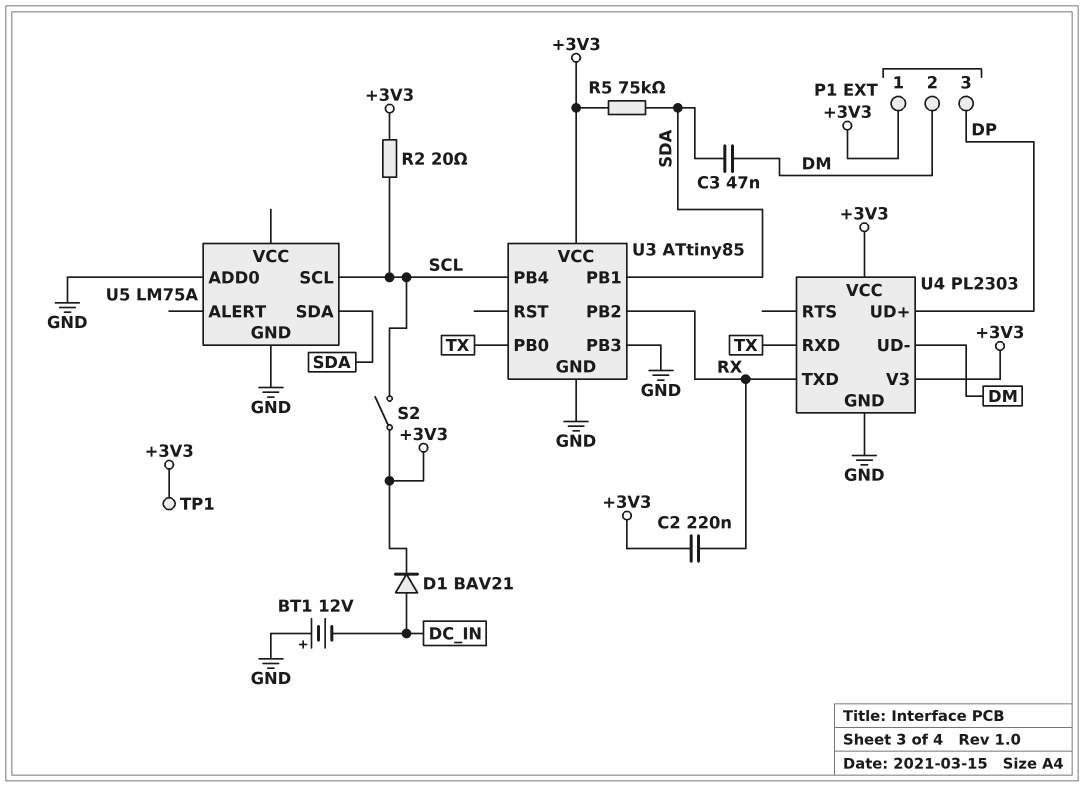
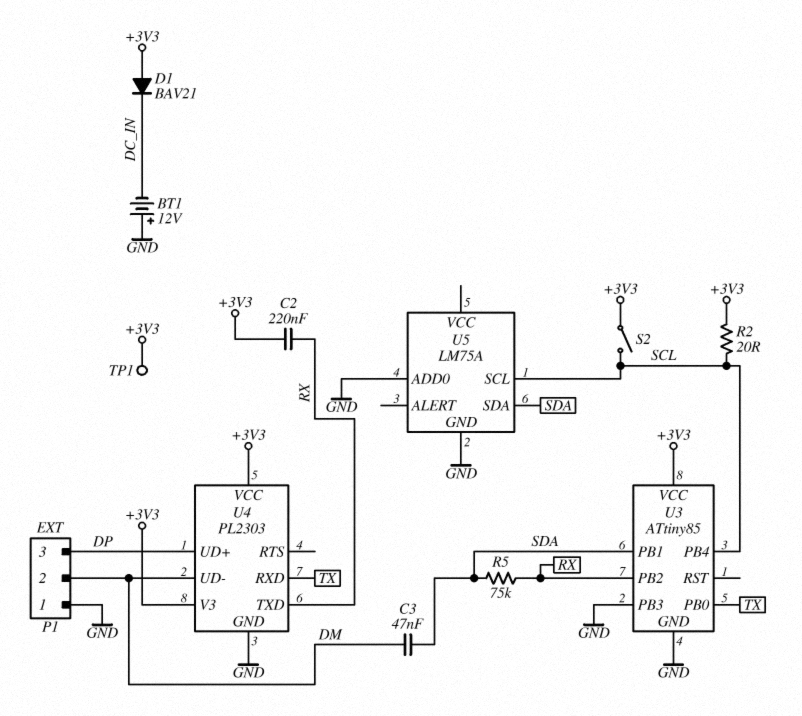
D1: diode BAV21 (A DC_IN, K +3V3) -> diode BAV21 (A +3V3, K DC_IN)
P1 pin 1: +3V3 -> GND
R5: 75k (+3V3, SDA) -> 75k (RX, SDA)

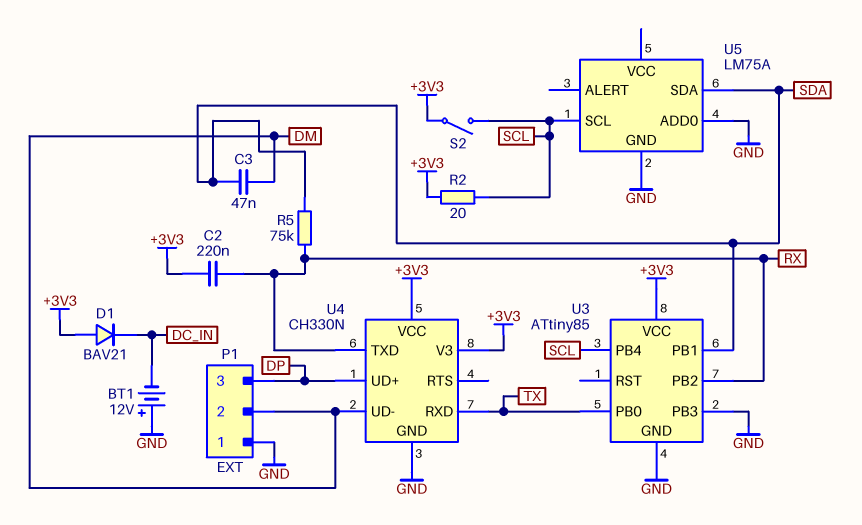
TP1: test point (+3V3) -> none
U4: PL2303 -> CH330N

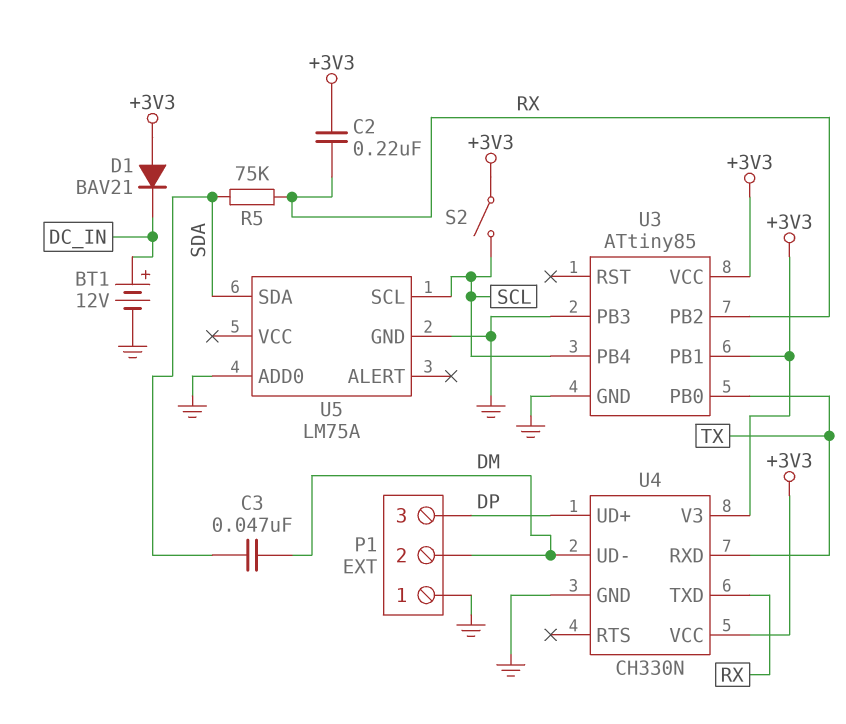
BT1: 12V (plus GND, minus DC_IN) -> 12V (plus DC_IN, minus GND)
R2: 20 (+3V3, SCL) -> none
U3 pin PB1: SDA -> +3V3

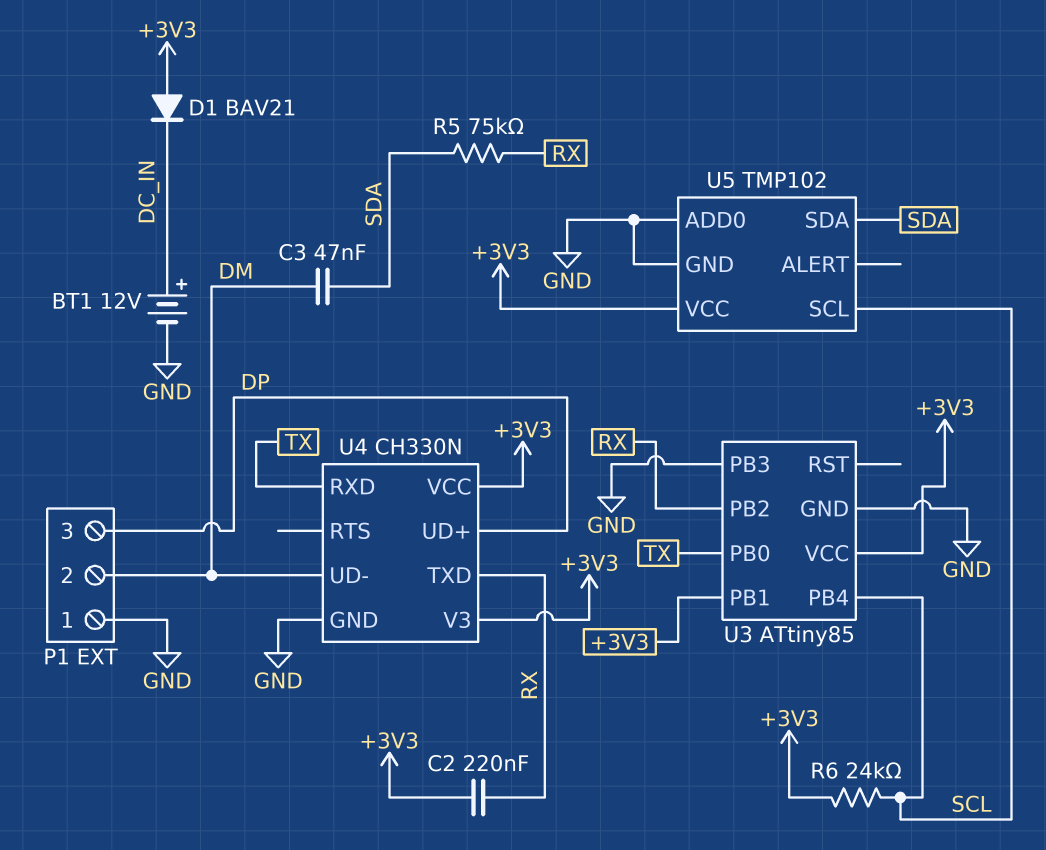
R6: none -> 24k (+3V3, SCL)
S2: switch (+3V3, SCL) -> none
U5: LM75A -> TMP102
U5 pin VCC: none -> +3V3

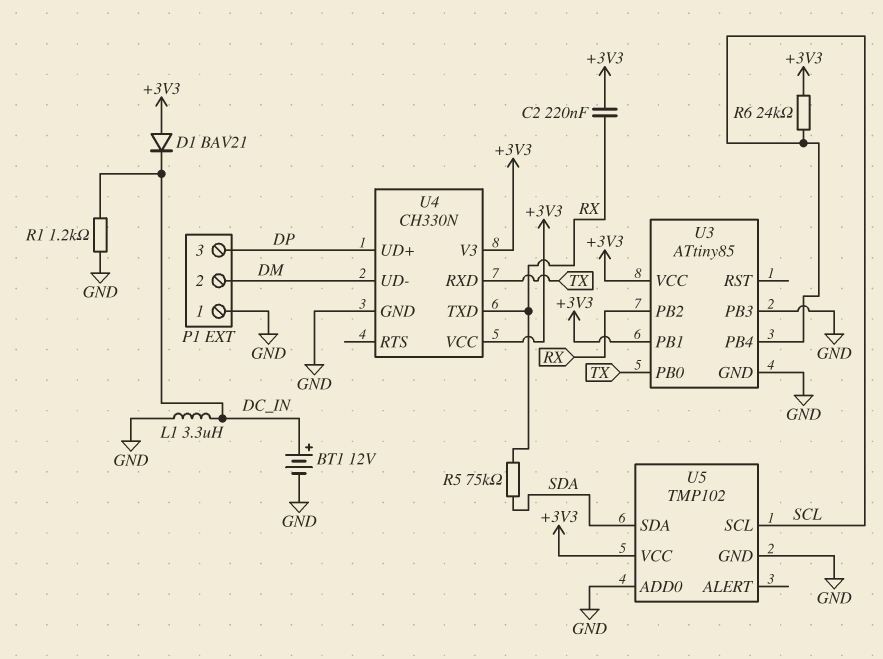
C3: 47nF (DM, SDA) -> none
L1: none -> 3.3uH (DC_IN, GND)
R1: none -> 1.2k (DC_IN, GND)

